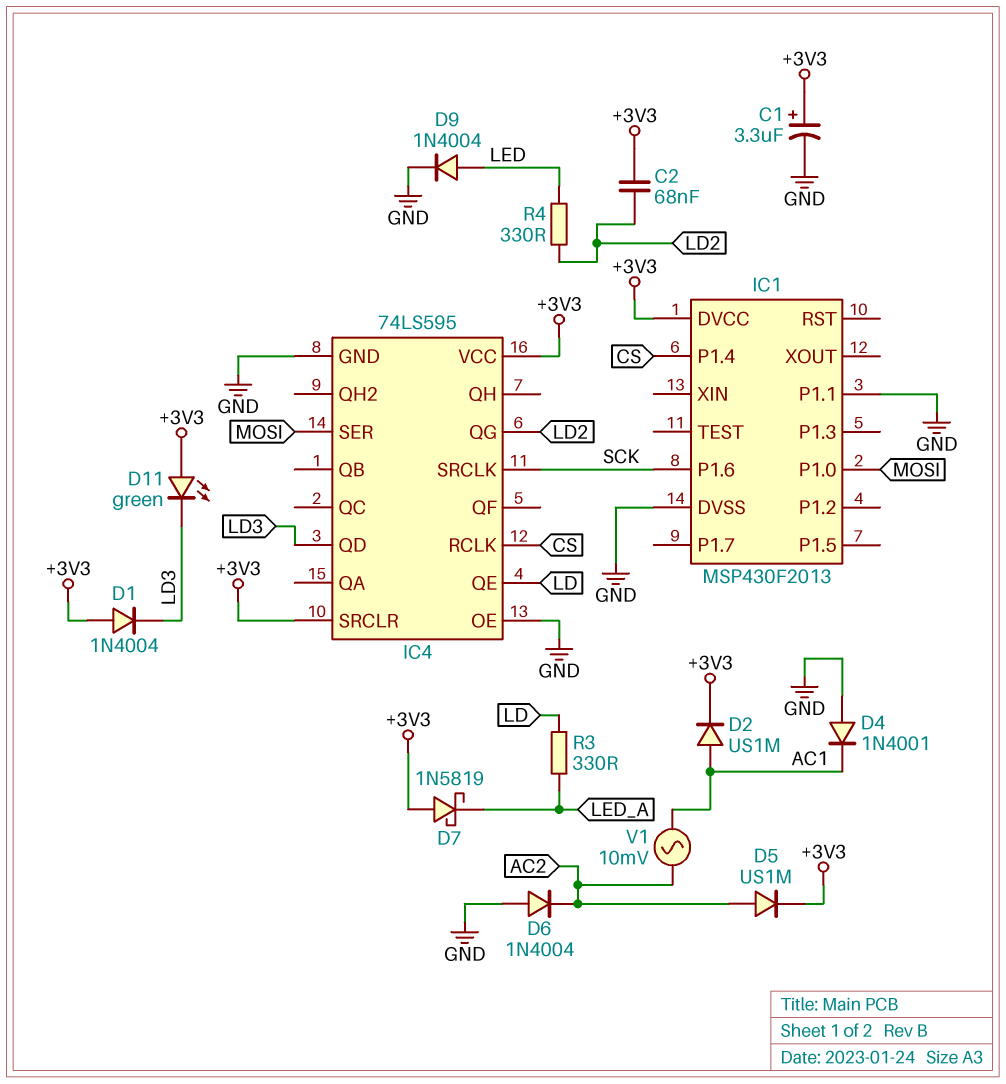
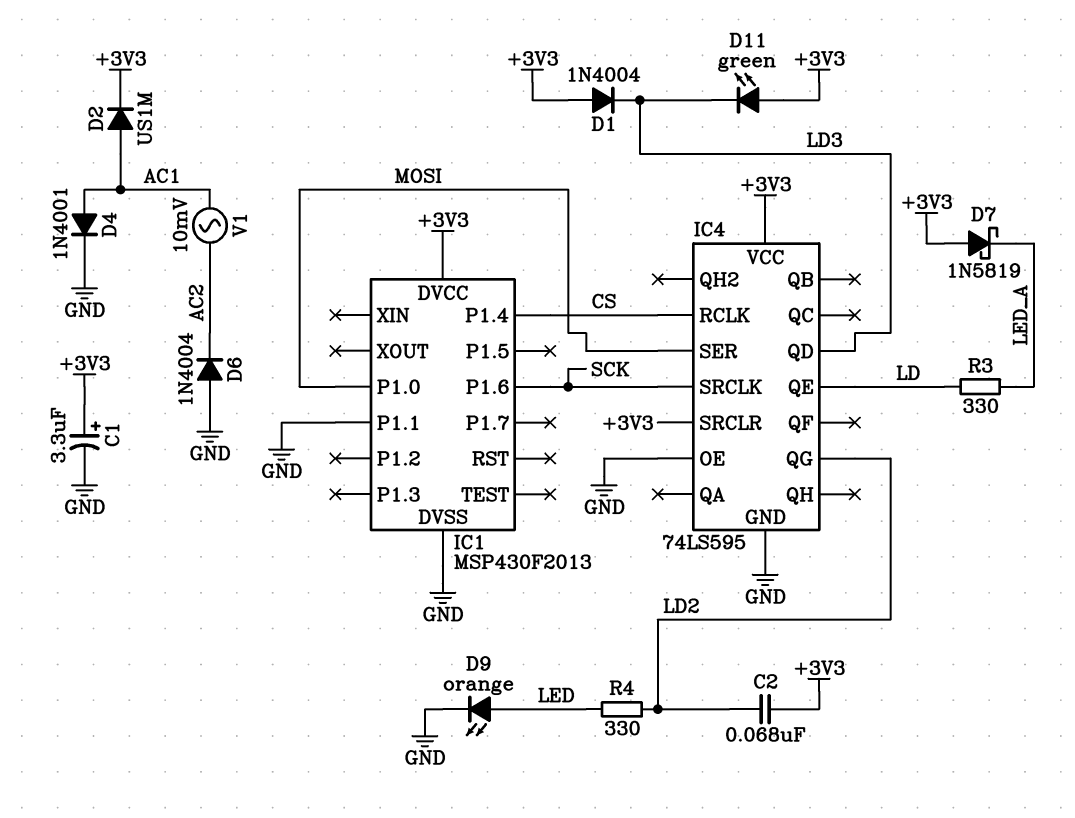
D4: diode 1N4001 (A GND, K AC1) -> diode 1N4001 (A AC1, K GND)
D5: diode US1M (A AC2, K +3V3) -> none
D9: diode 1N4004 (A LED, K GND) -> LED orange (A LED, K GND)

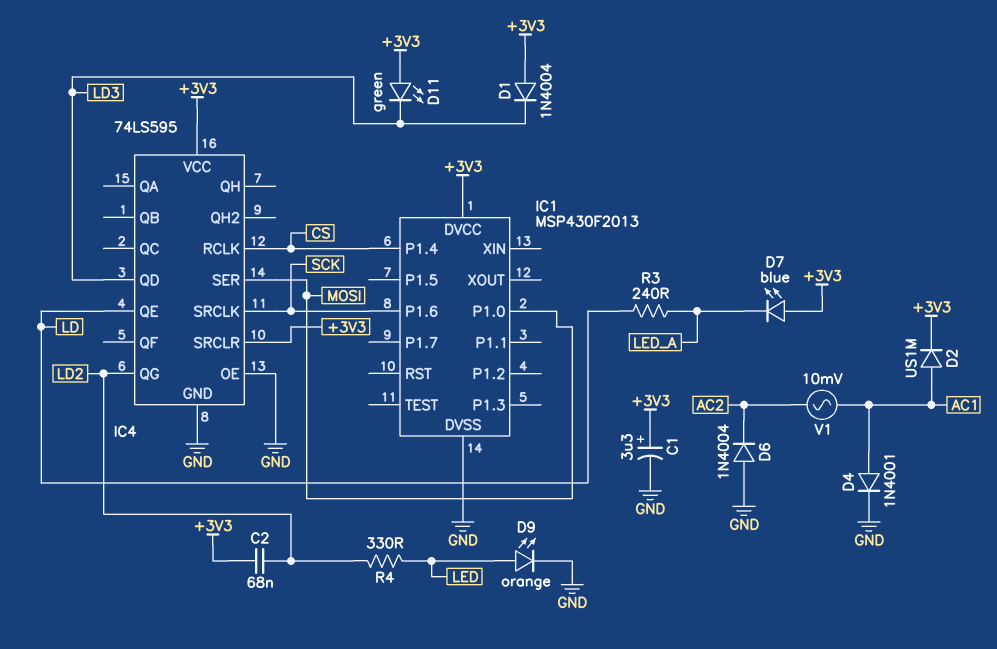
D7: schottky 1N5819 (A +3V3, K LED_A) -> LED blue (A +3V3, K LED_A)
IC1 pin P1.1: GND -> none
R3: 330 (LD, LED_A) -> 240 (LD, LED_A)

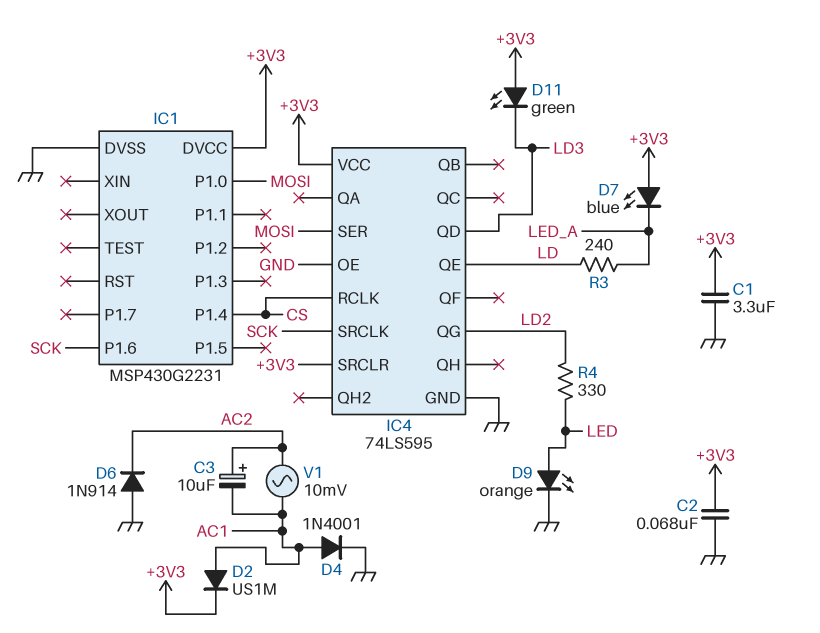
C1: 3.3uF (plus +3V3, minus GND) -> 3.3uF (+3V3, GND)
C2: 68nF (+3V3, LD2) -> 68nF (+3V3, GND)
C3: none -> 10uF (plus AC2, minus AC1)
D1: diode 1N4004 (A +3V3, K LD3) -> none
D6: diode 1N4004 (A GND, K AC2) -> diode 1N914 (A GND, K AC2)
IC1: MSP430F2013 -> MSP430G2231

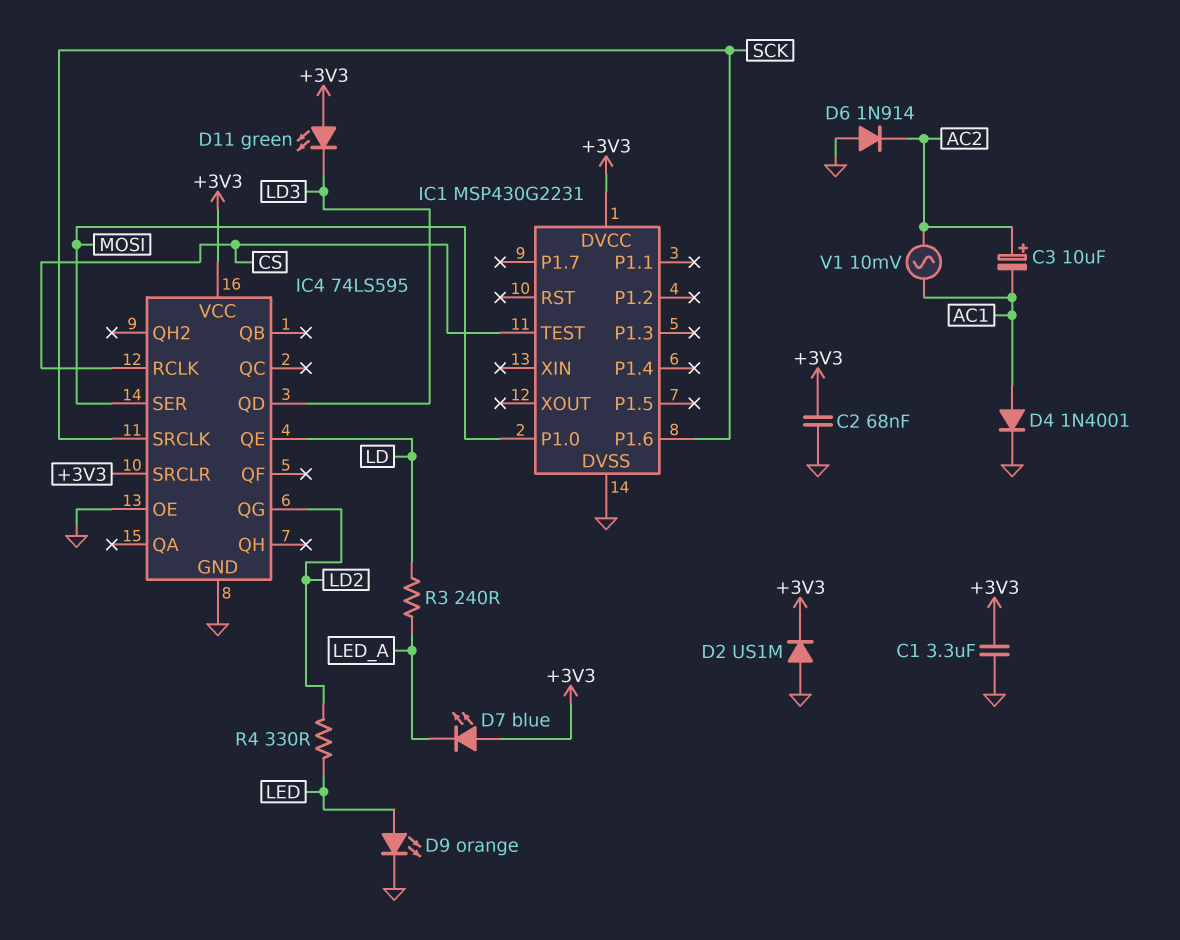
D2: diode US1M (A AC1, K +3V3) -> diode US1M (A GND, K +3V3)
IC1 pin P1.4: CS -> none
IC1 pin TEST: none -> CS

